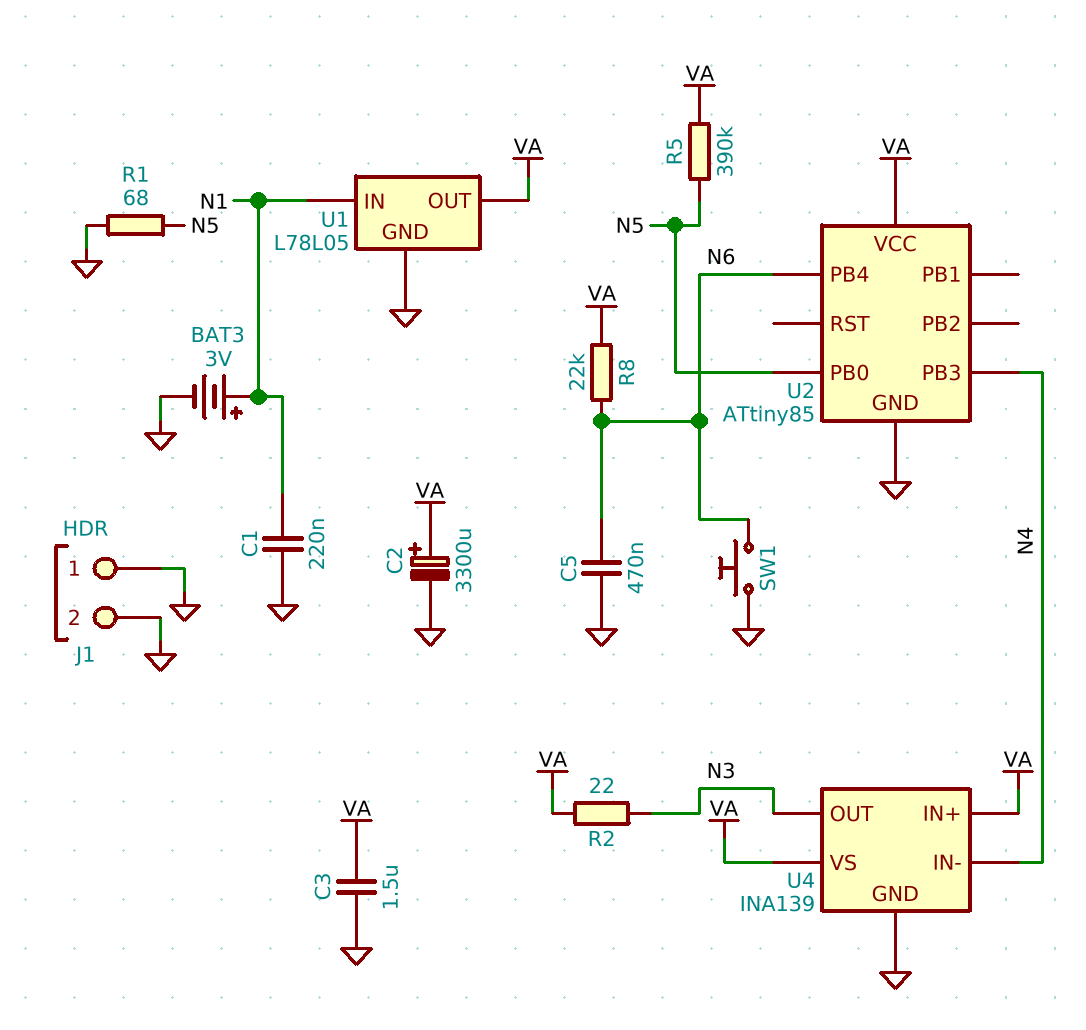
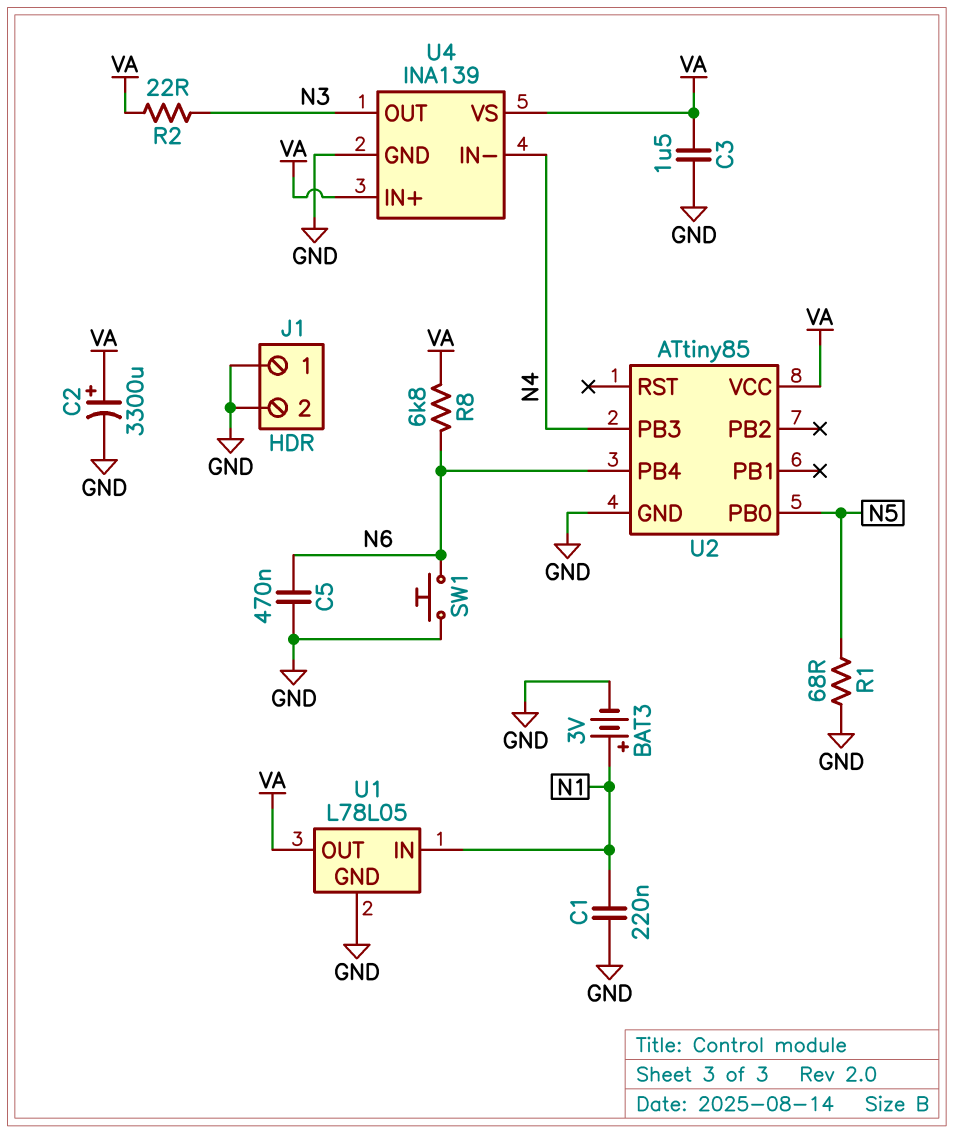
R5: 390k (N5, VA) -> none
R8: 22k (N6, VA) -> 6.8k (N6, VA)

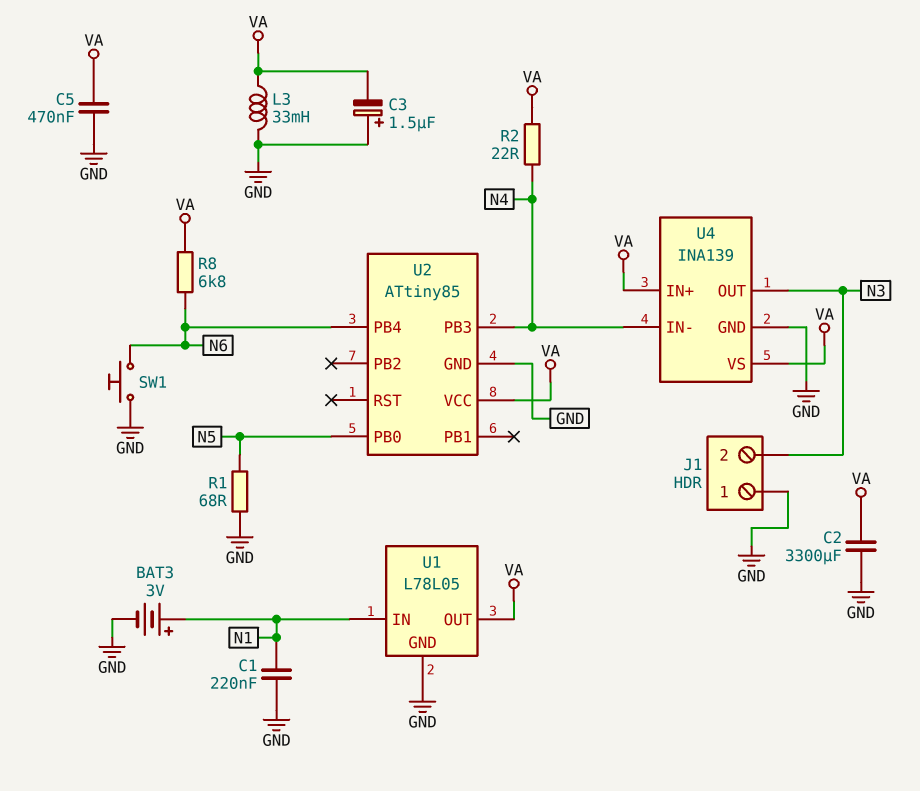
C2: 3300uF (plus VA, minus GND) -> 3300uF (GND, VA)
C3: 1.5uF (GND, VA) -> 1.5uF (plus GND, minus VA)
C5: 470nF (GND, N6) -> 470nF (GND, VA)
J1 pin 2: GND -> N3
L3: none -> 33mH (GND, VA)
R2: 22 (N3, VA) -> 22 (N4, VA)

